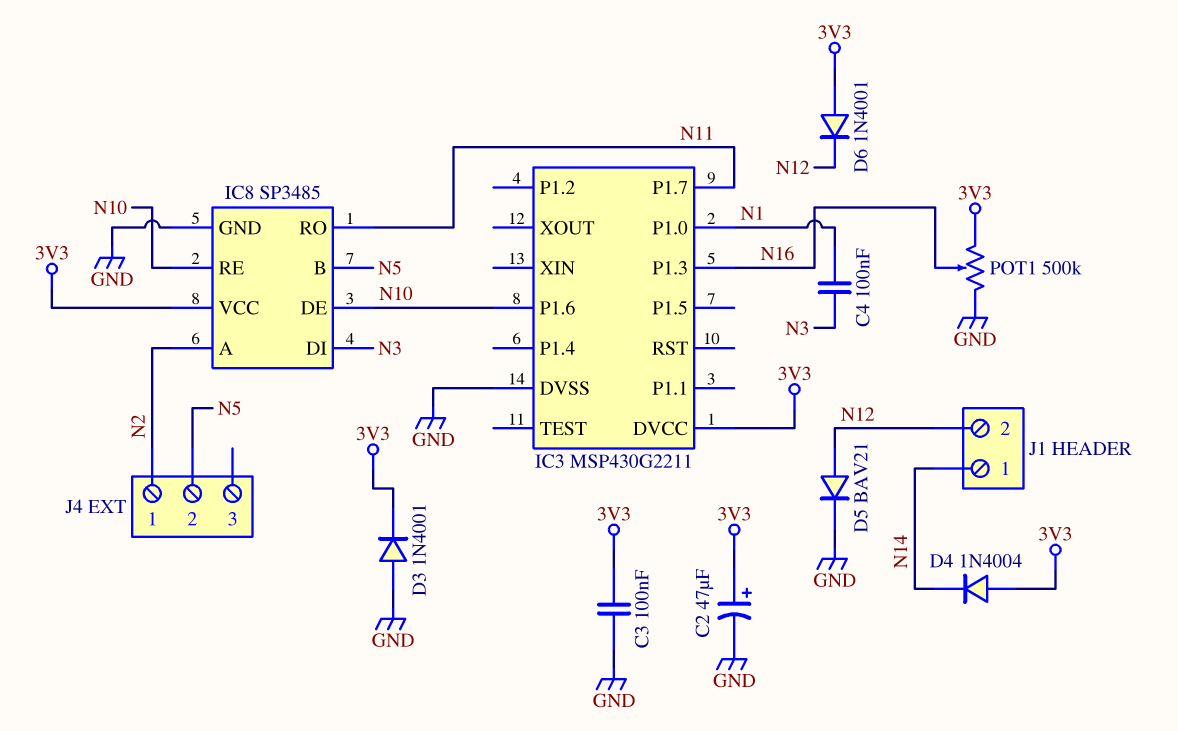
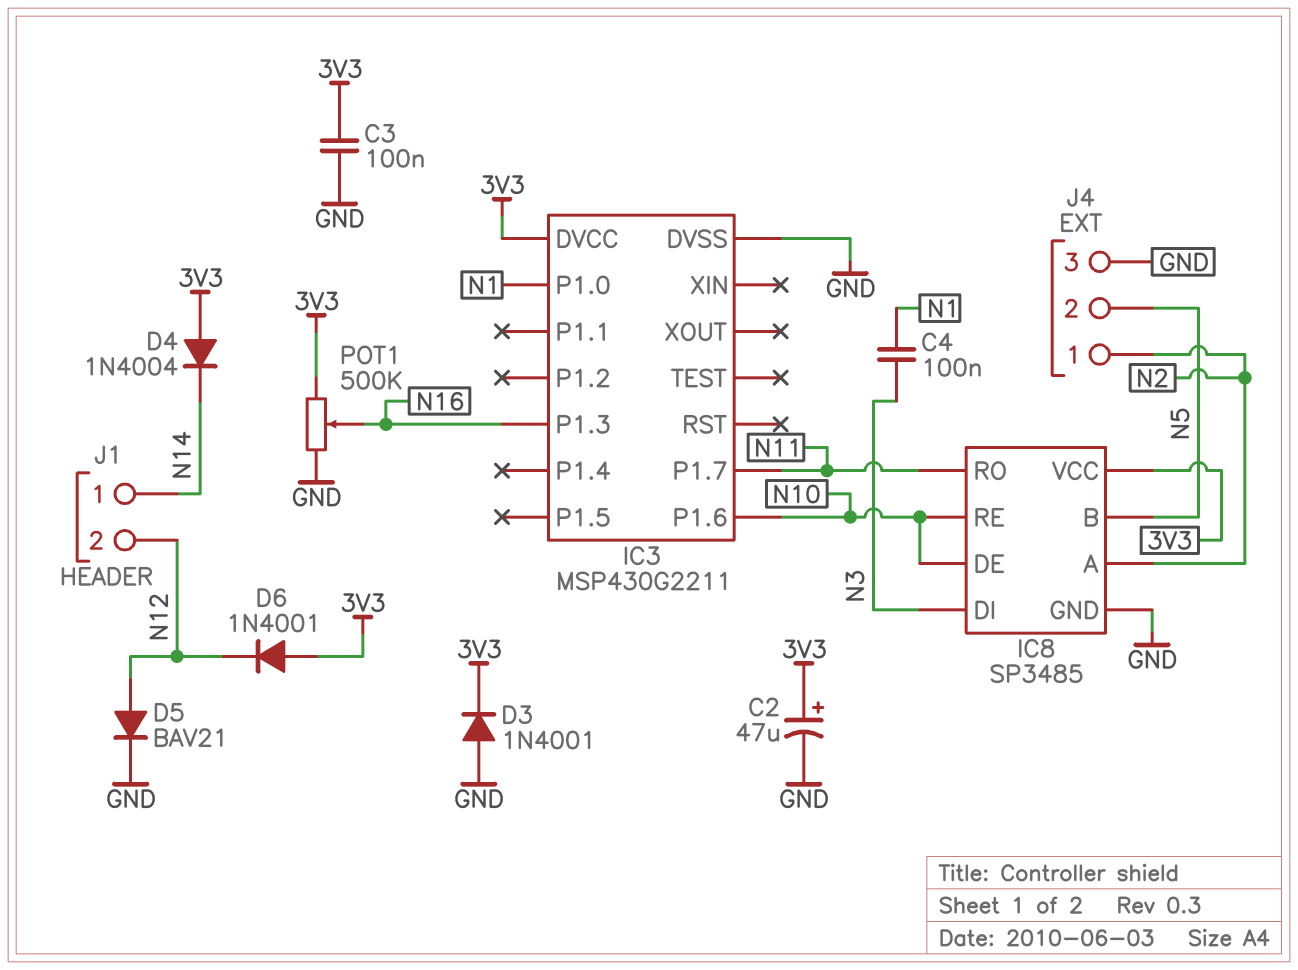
J4 pin 3: none -> GND

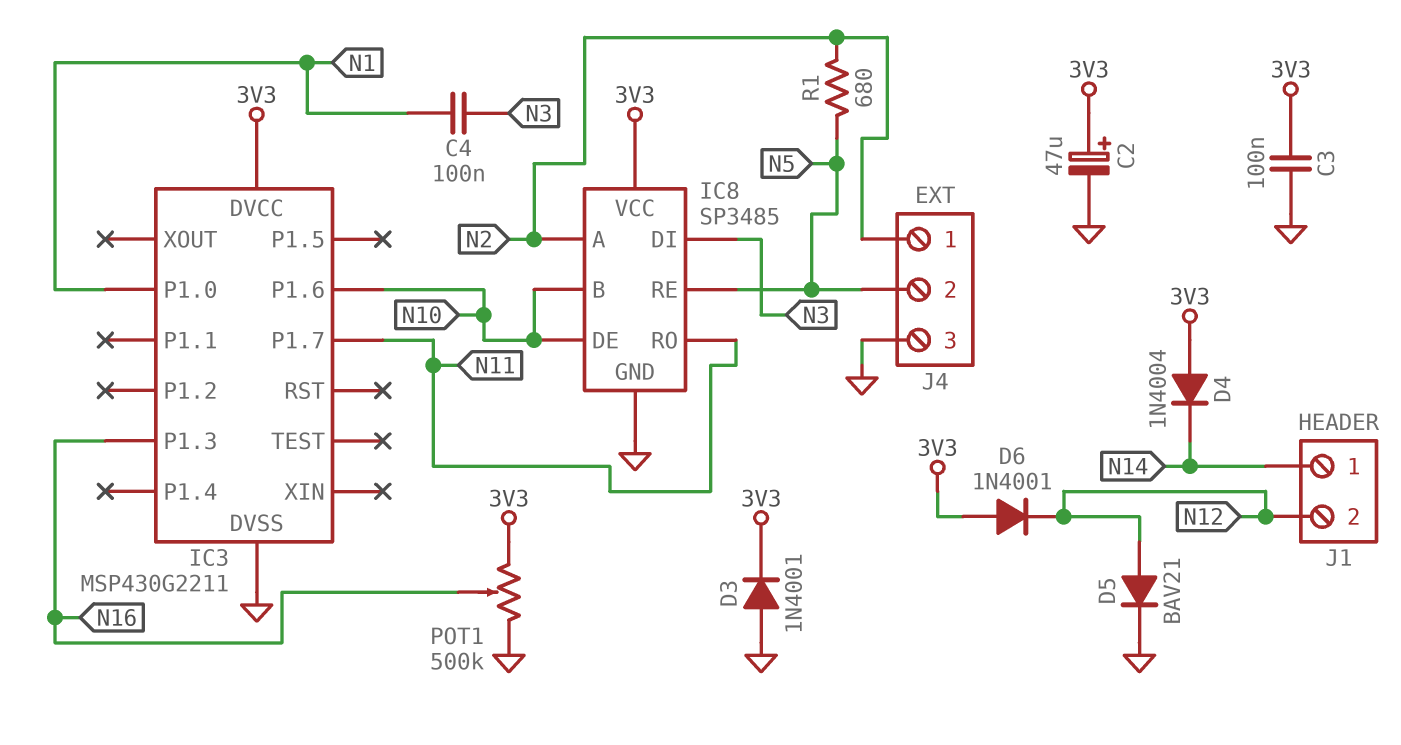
IC8 pin B: N5 -> N10
IC8 pin RE: N10 -> N5
R1: none -> 680 (N2, N5)

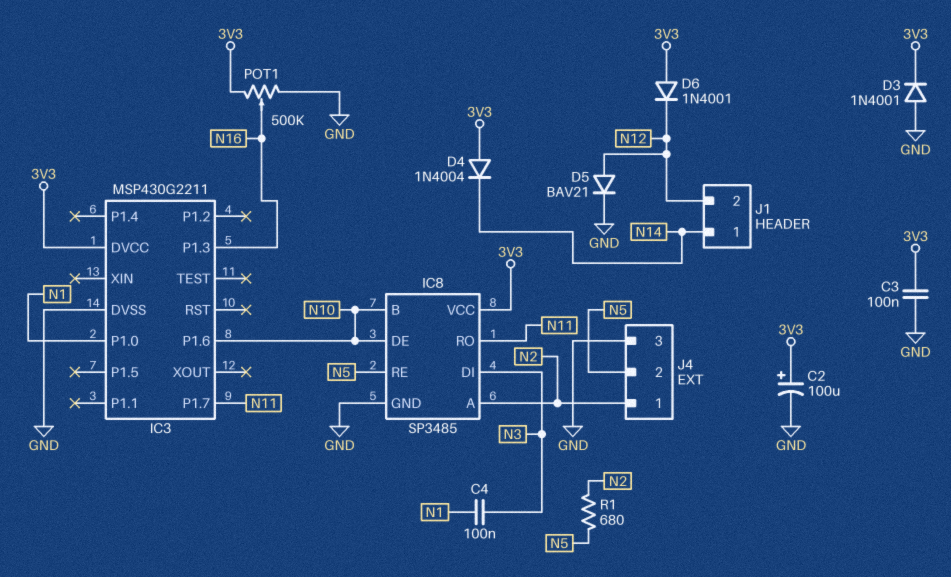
C2: 47uF (plus 3V3, minus GND) -> 100uF (plus 3V3, minus GND)

